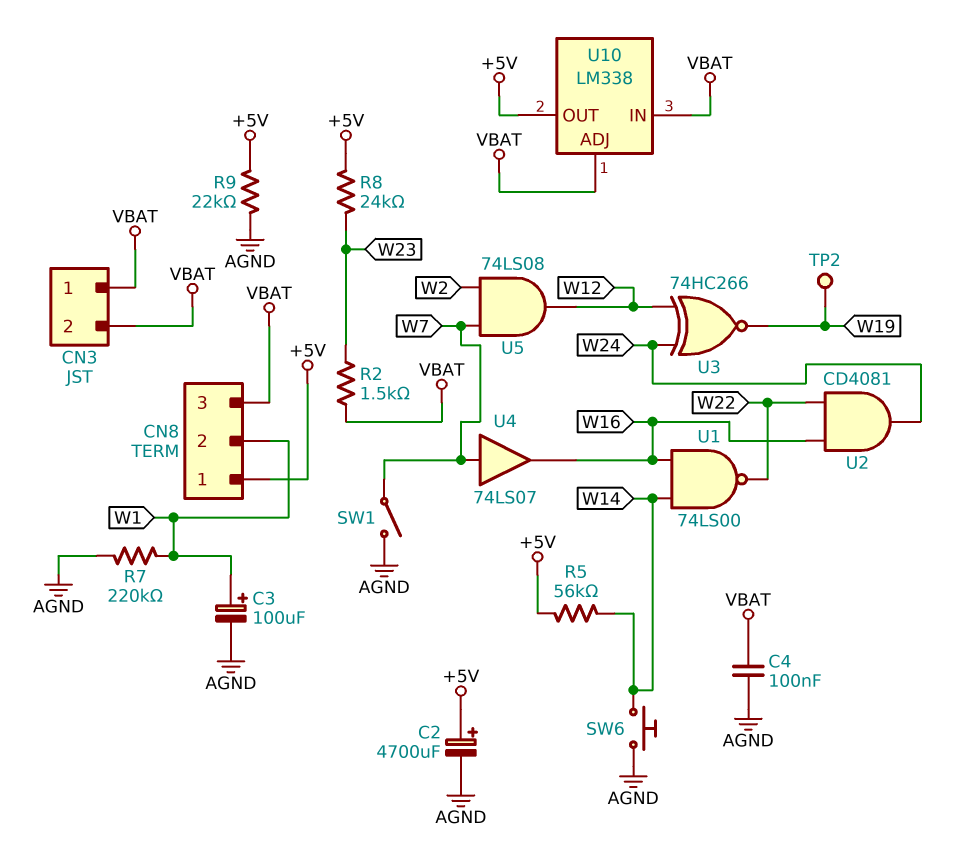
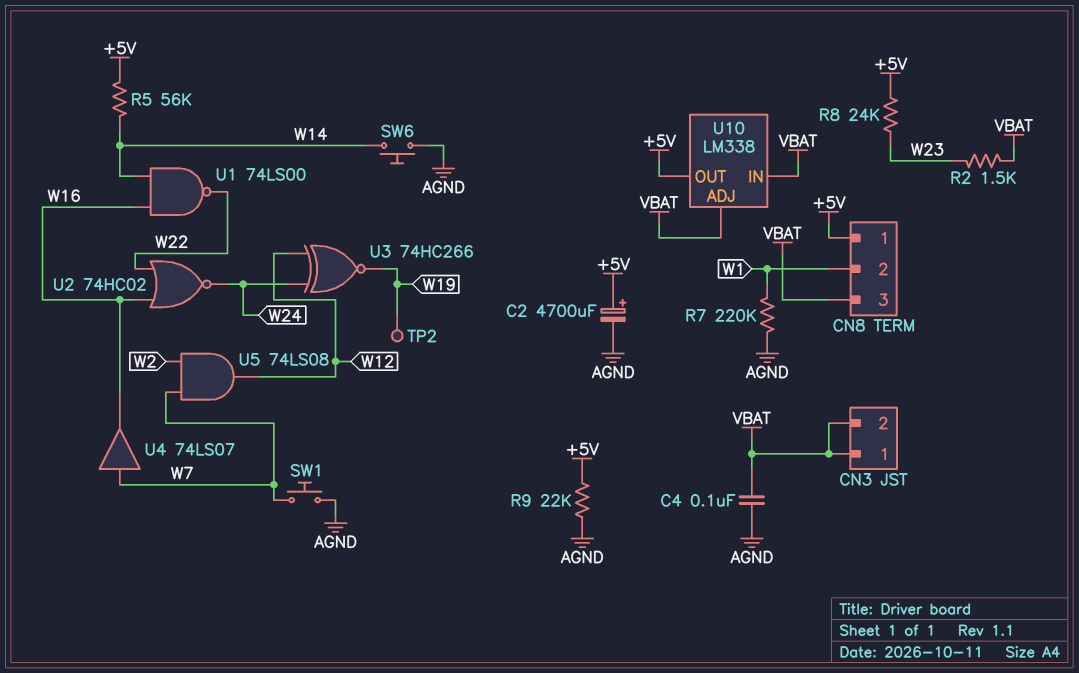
C3: 100uF (plus W1, minus AGND) -> none
SW1: switch (AGND, W7) -> button (AGND, W7)
U2: AND CD4081 (in W16, in W22, out W24) -> NOR 74HC02 (in W16, in W22, out W24)

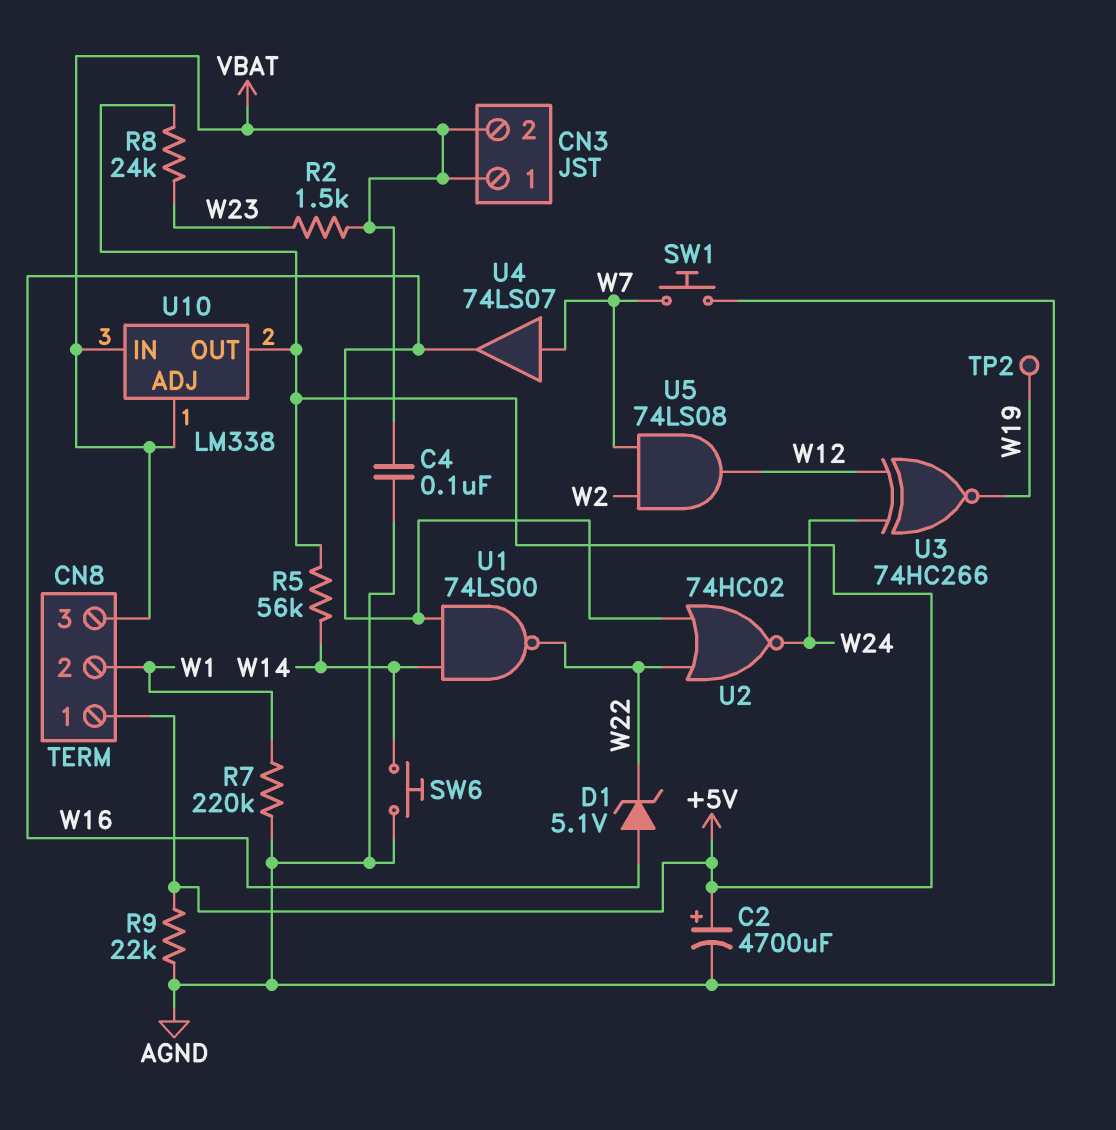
D1: none -> zener 5.1V (A W16, K W22)

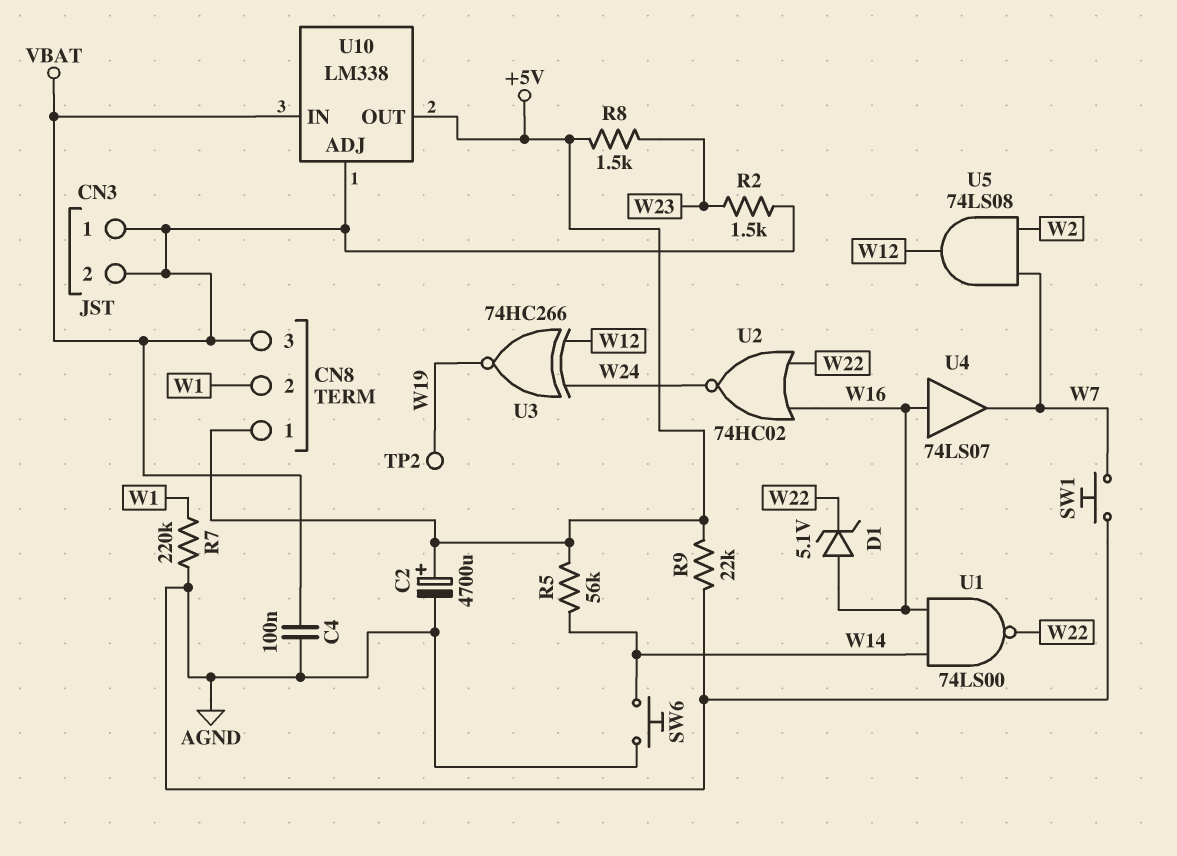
R8: 24k (+5V, W23) -> 1.5k (+5V, W23)
U4: buffer 74LS07 (in W7, out W16) -> buffer 74LS07 (in W16, out W7)

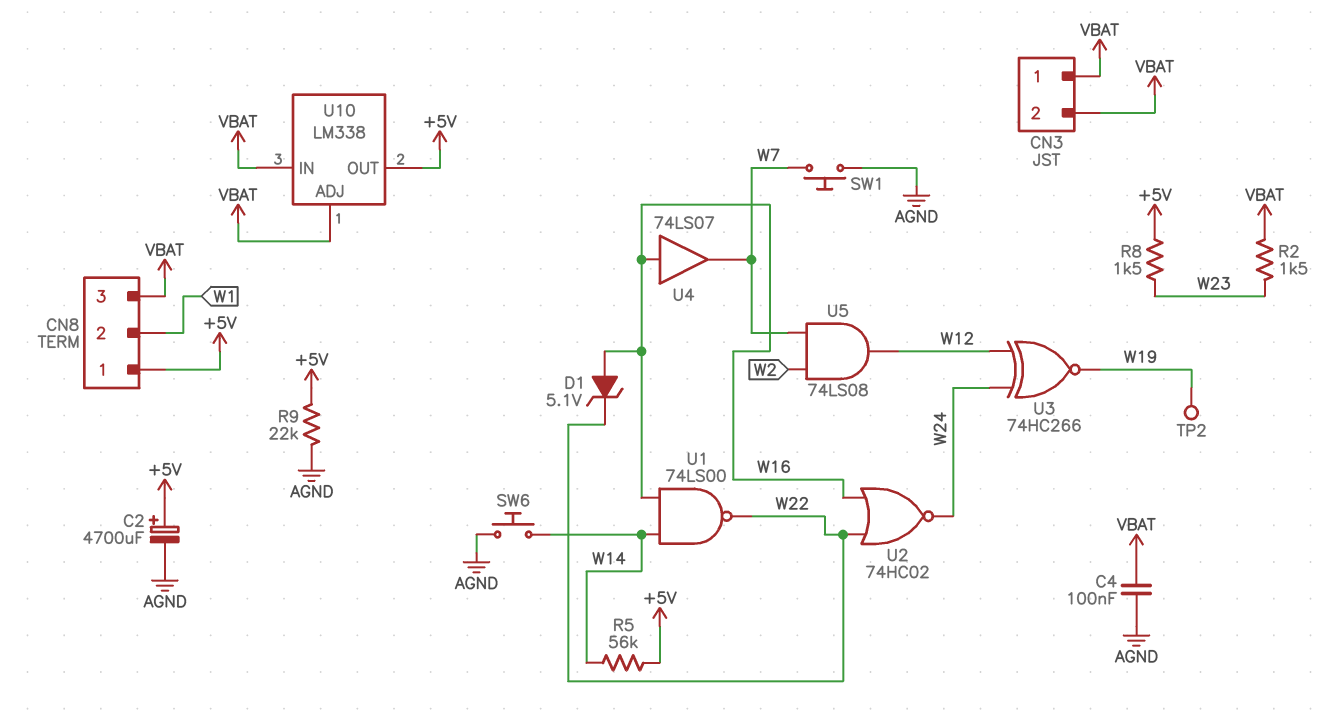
R7: 220k (AGND, W1) -> none

